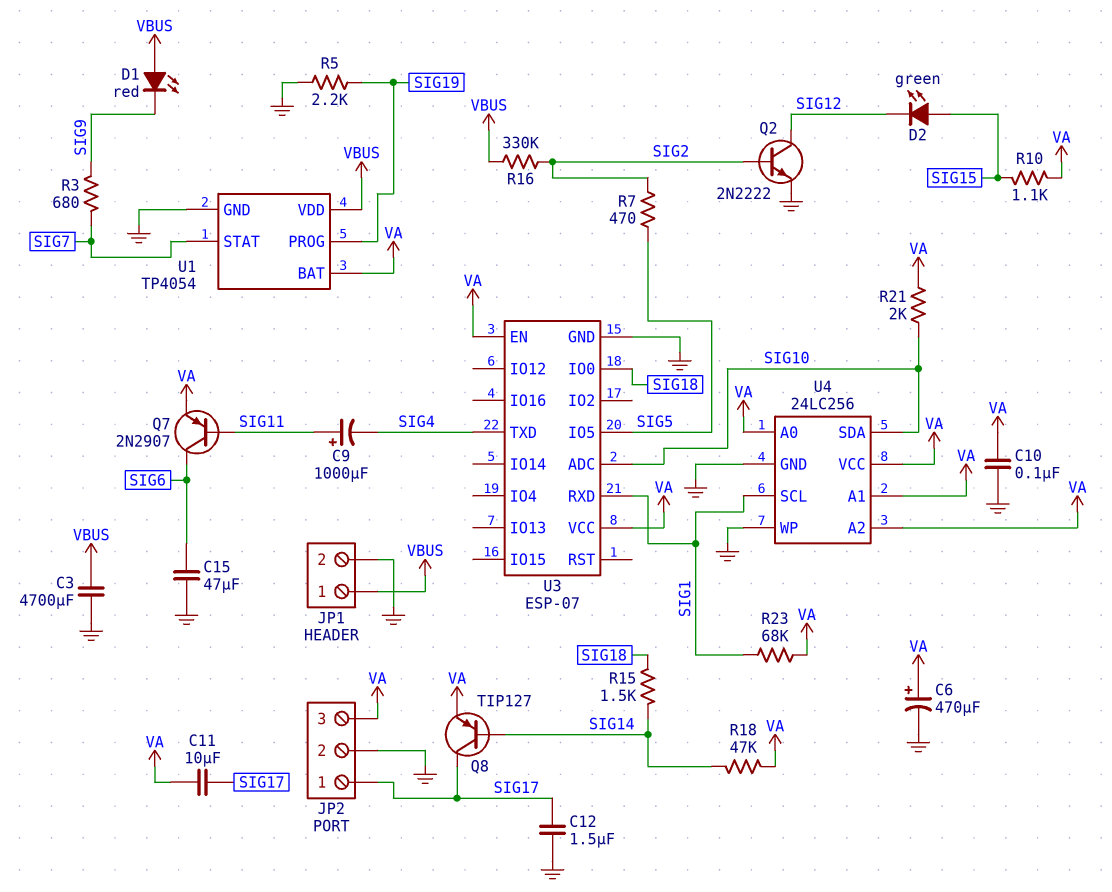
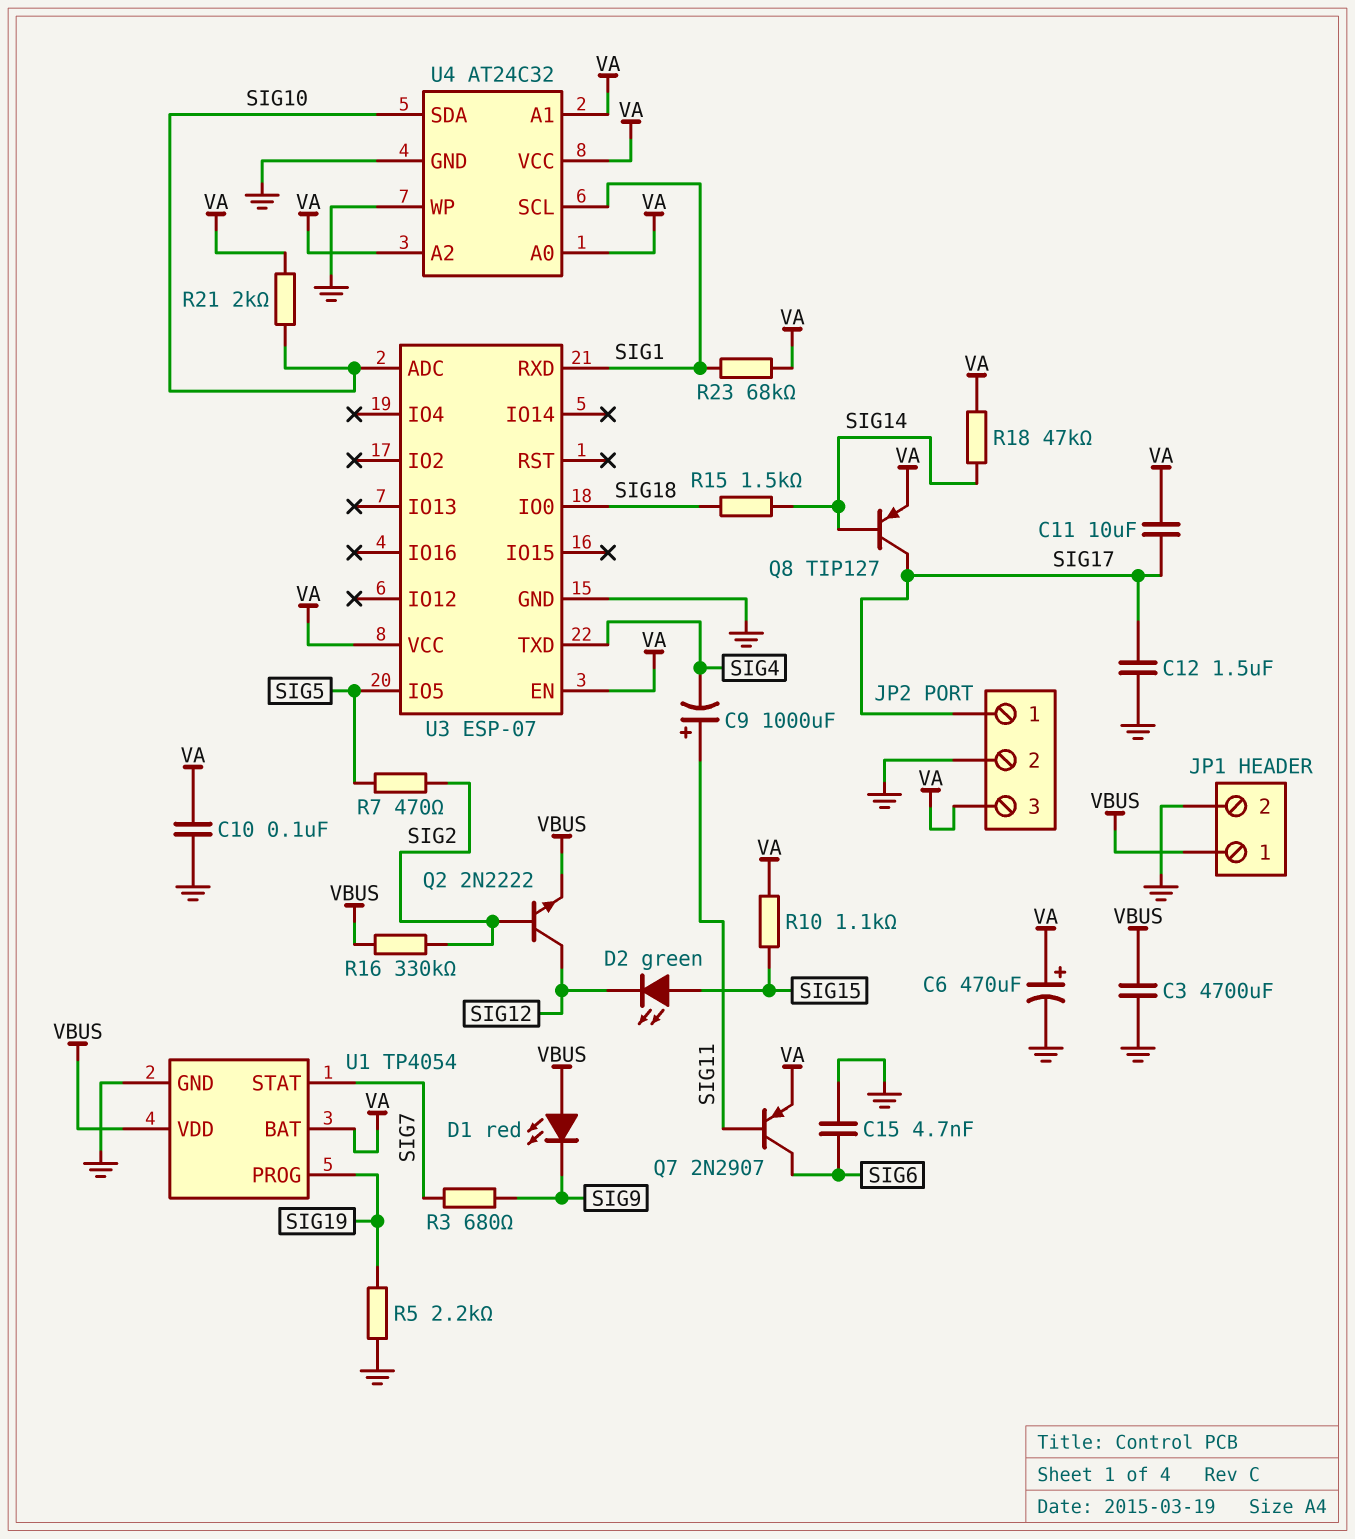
C15: 47uF (GND, SIG6) -> 4.7nF (GND, SIG6)
Q2: NPN 2N2222 (B SIG2, C SIG12, E GND) -> NPN 2N2222 (B SIG2, C SIG12, E VBUS)
U4: 24LC256 -> AT24C32

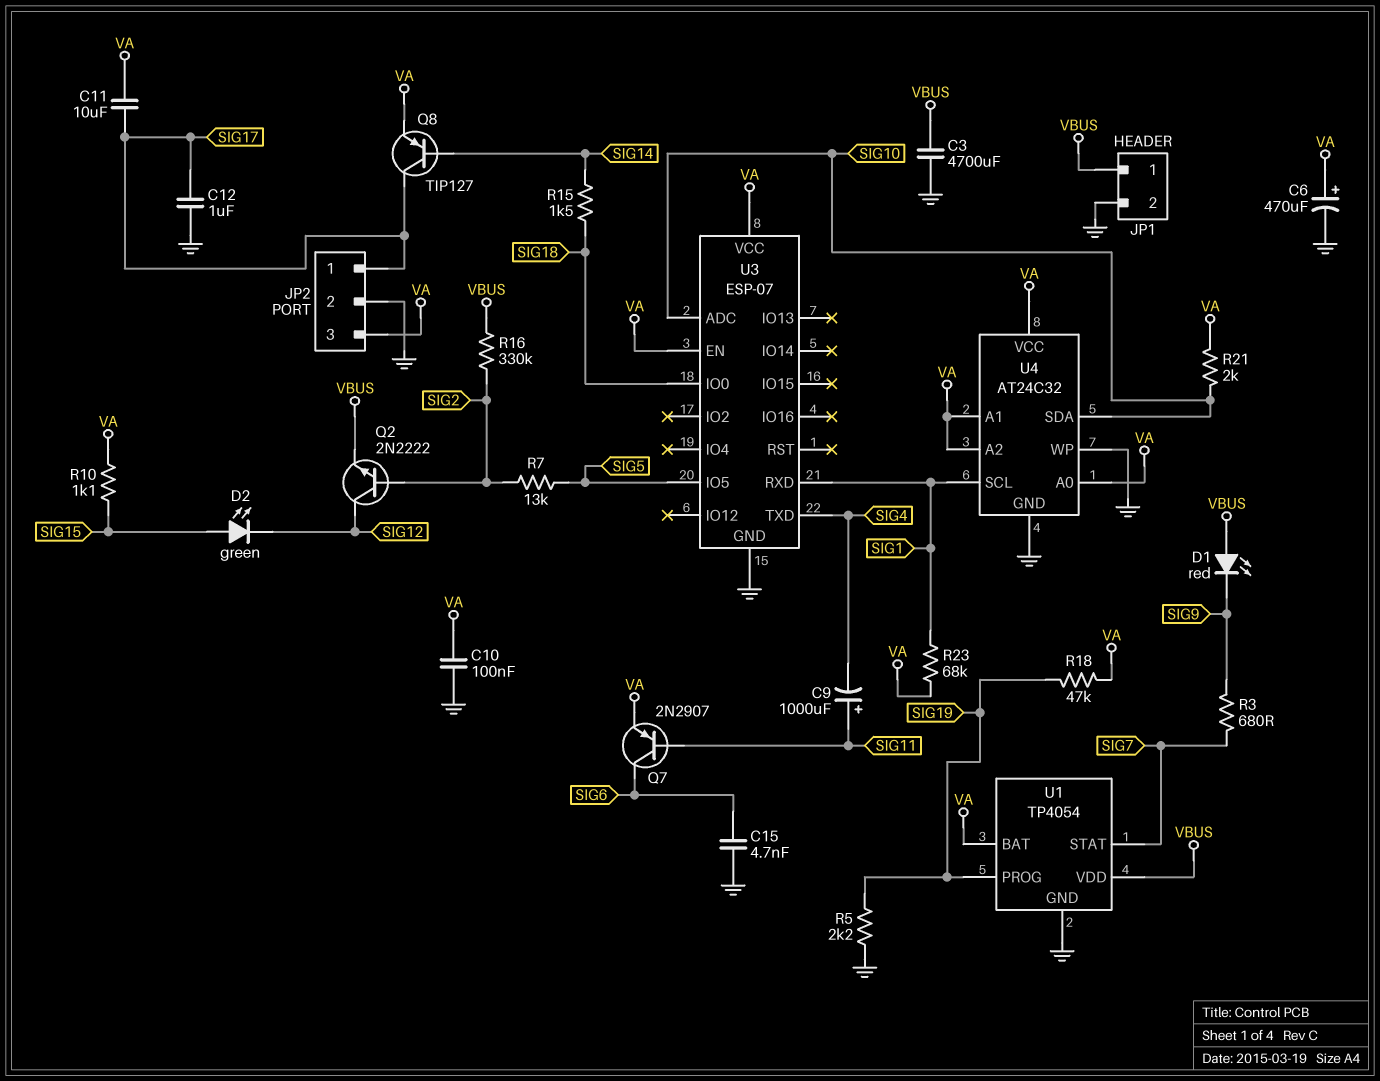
C12: 1.5uF (GND, SIG17) -> 1uF (GND, SIG17)
R7: 470 (SIG2, SIG5) -> 13k (SIG2, SIG5)
R18: 47k (SIG14, VA) -> 47k (SIG19, VA)

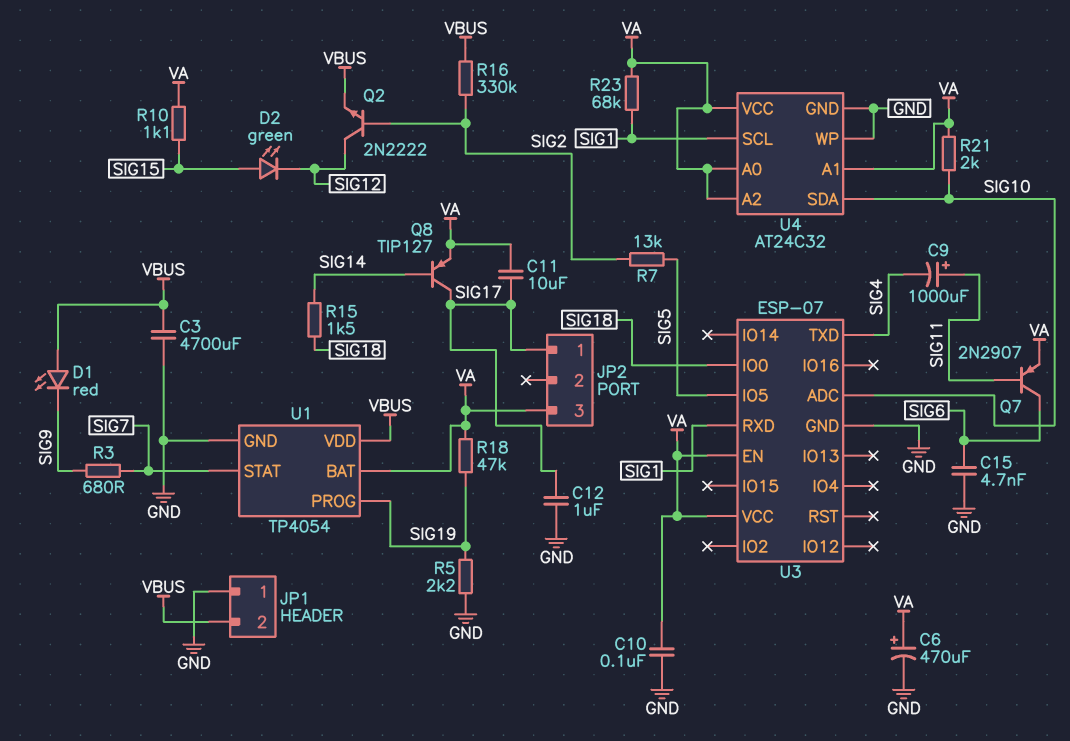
JP1 pin 1: VBUS -> GND
JP1 pin 2: GND -> VBUS
JP2 pin 2: GND -> none

